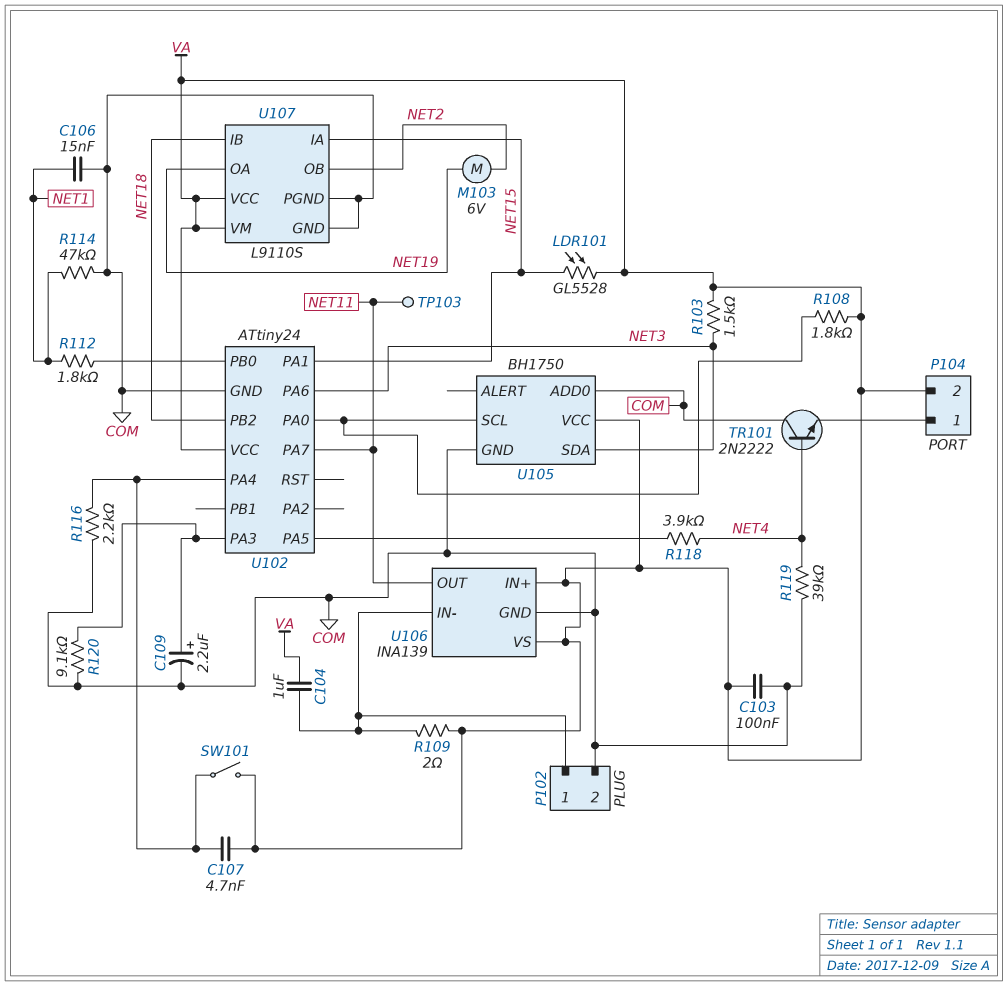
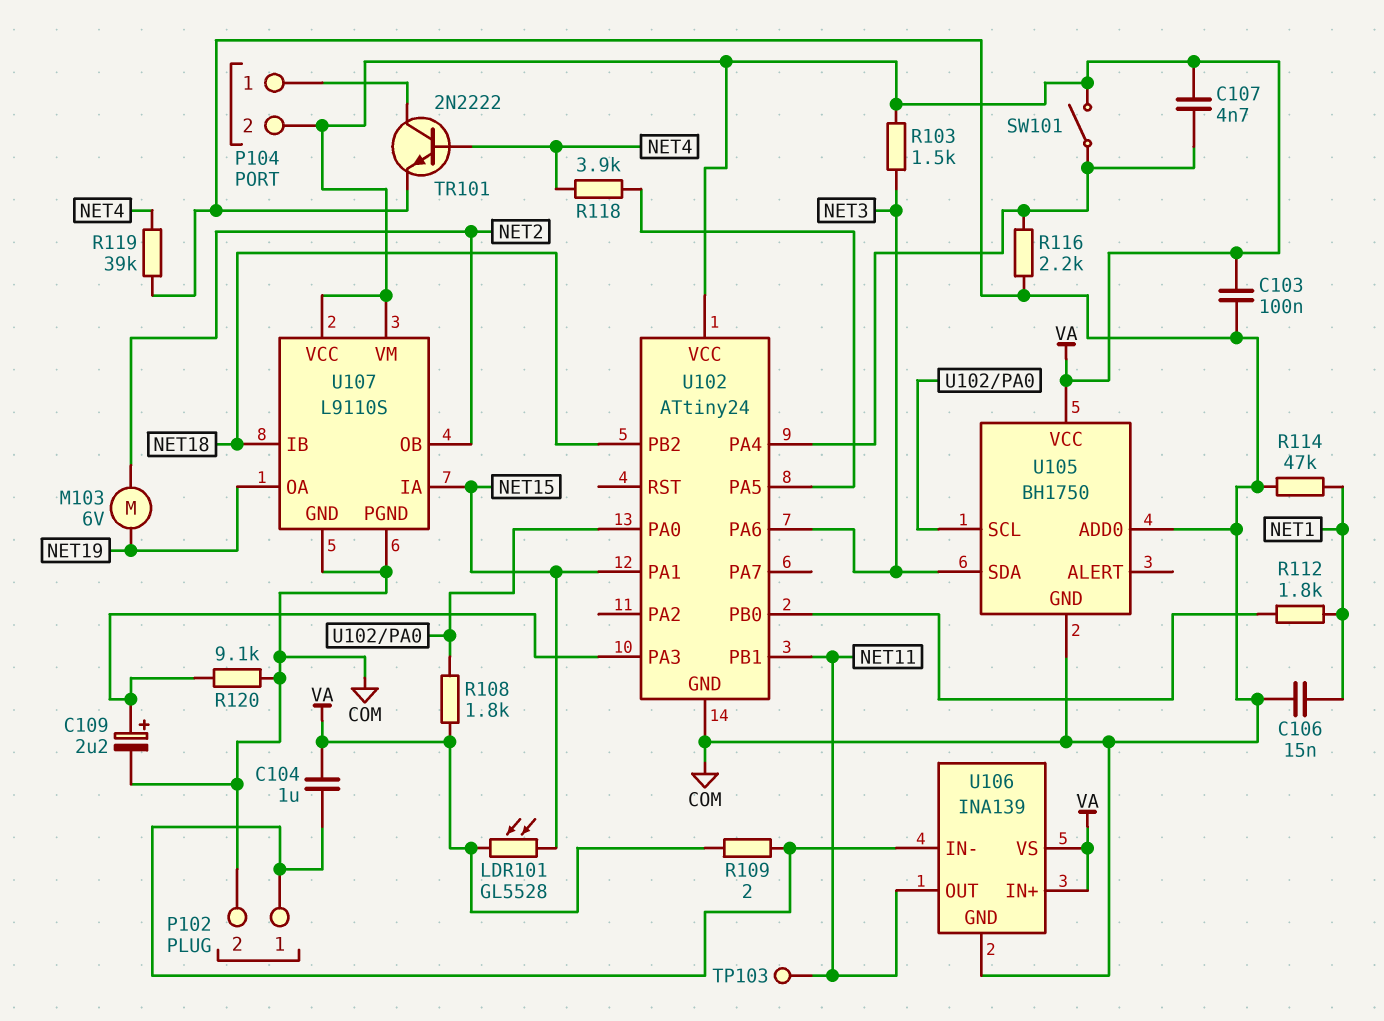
TR101: NPN 2N2222 (B NET4, C COM, E P104/1) -> NPN 2N2222 (B NET4, C P104/1, E COM)
U102 pin PA7: NET11 -> none
U102 pin PB1: none -> NET11

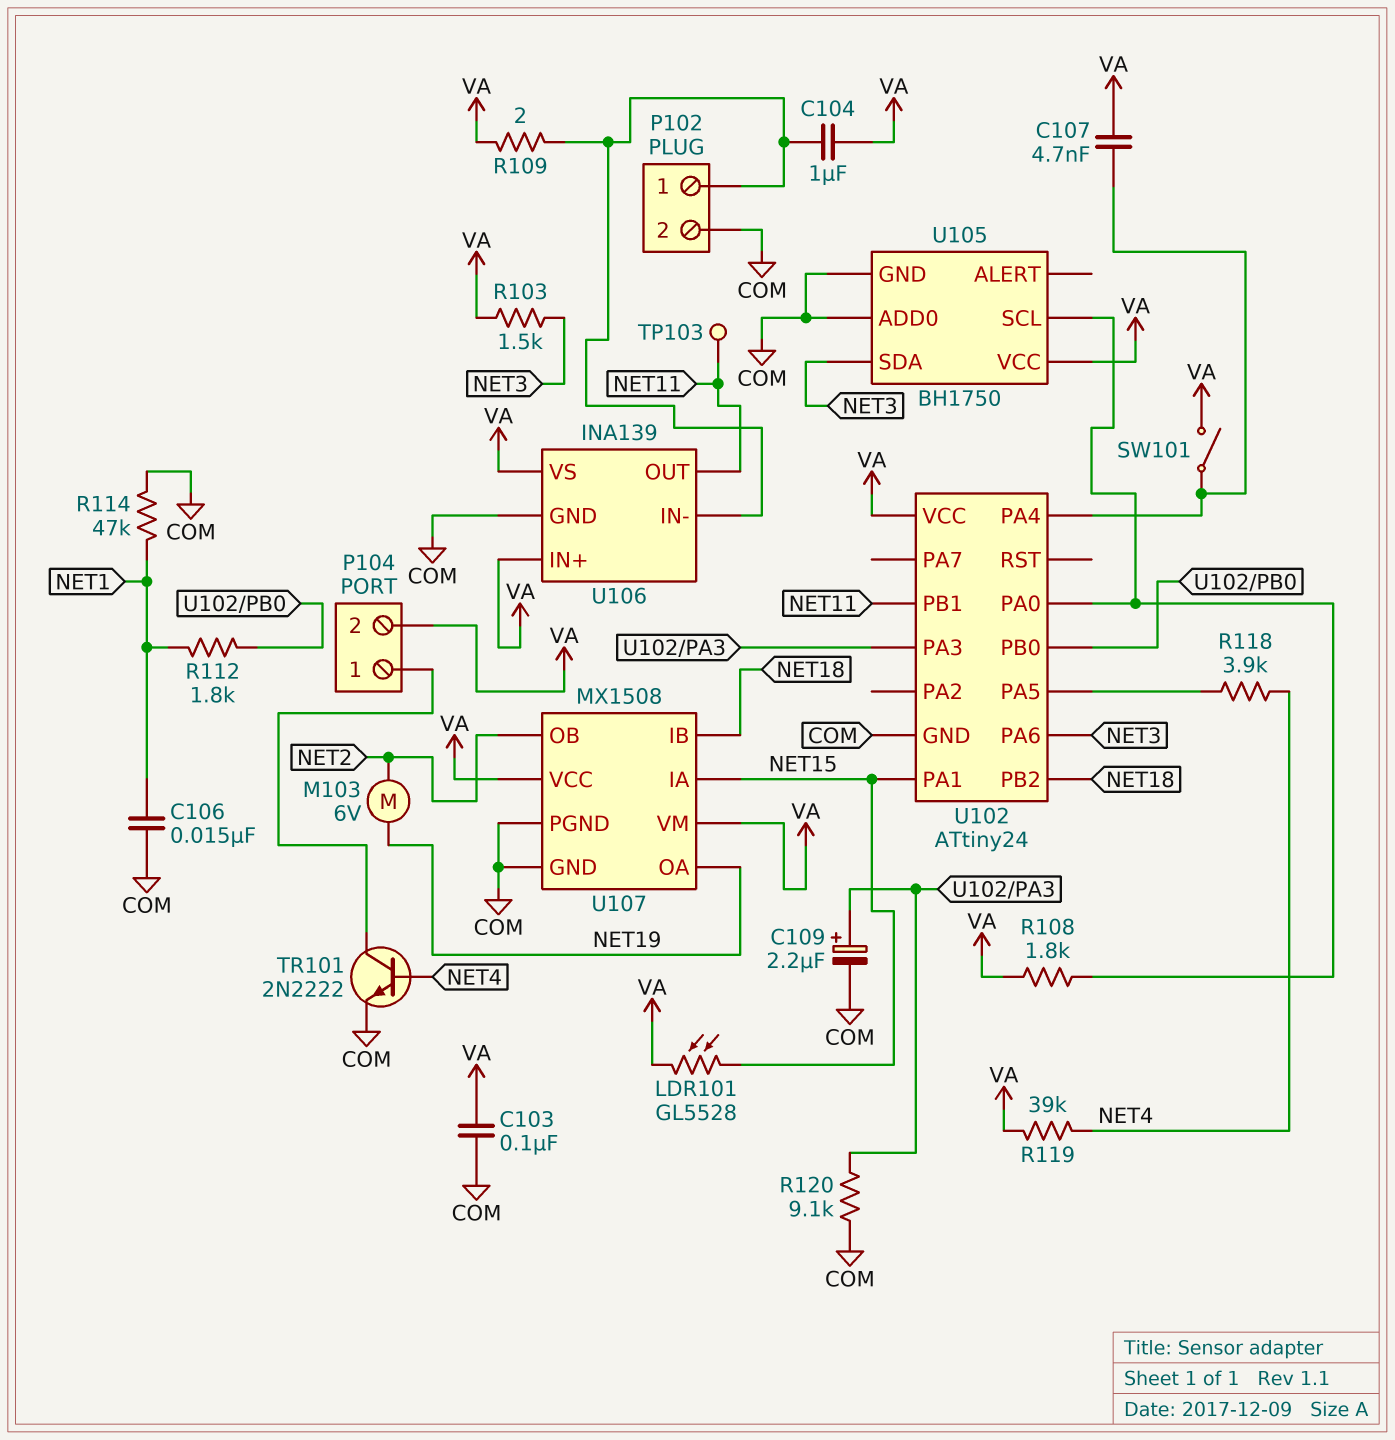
R116: 2.2k (COM, U102/PA4) -> none
R119: 39k (COM, NET4) -> 39k (NET4, VA)
U107: L9110S -> MX1508

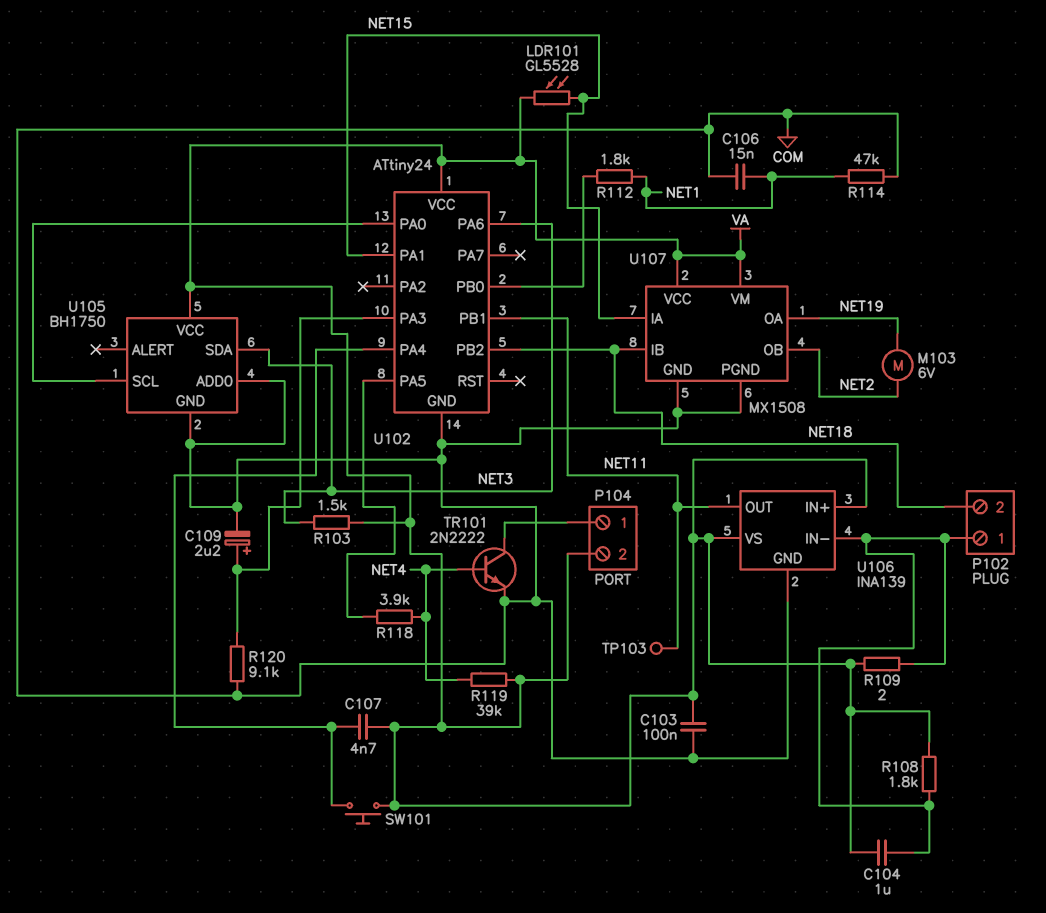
P102 pin 2: COM -> NET18
R108: 1.8k (U102/PA0, VA) -> 1.8k (P102/1, VA)
SW101: switch (U102/PA4, VA) -> button (U102/PA4, VA)

